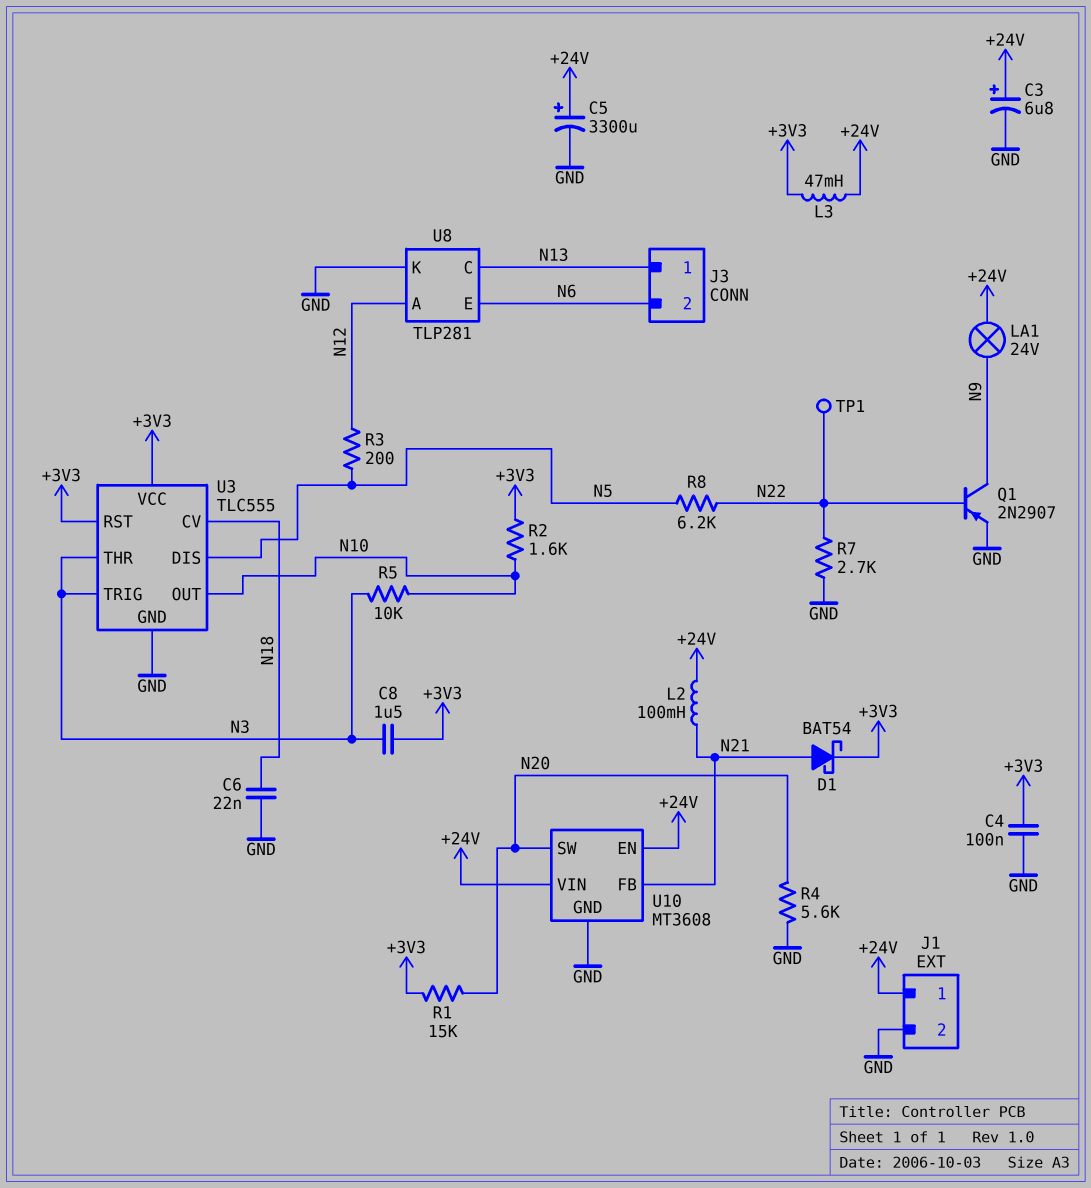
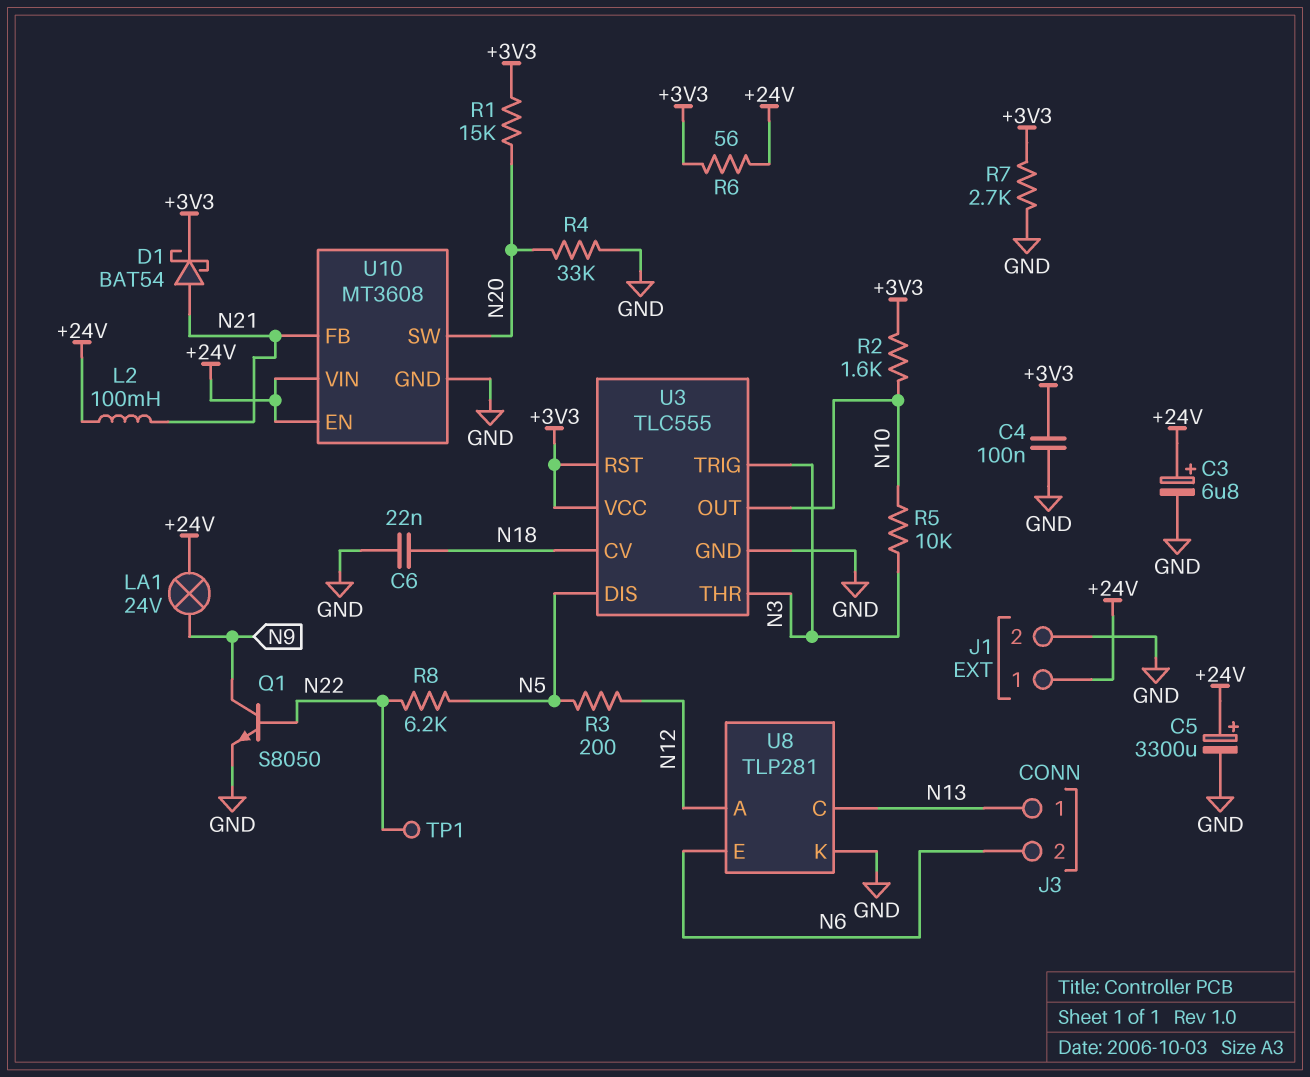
C8: 1.5uF (+3V3, N3) -> none
L3: 47mH (+3V3, +24V) -> none
Q1: PNP 2N2907 (B N22, C N9, E GND) -> NPN S8050 (B N22, C N9, E GND)
R4: 5.6k (GND, N20) -> 33k (GND, N20)
R6: none -> 56 (+3V3, +24V)
R7: 2.7k (GND, N22) -> 2.7k (+3V3, GND)

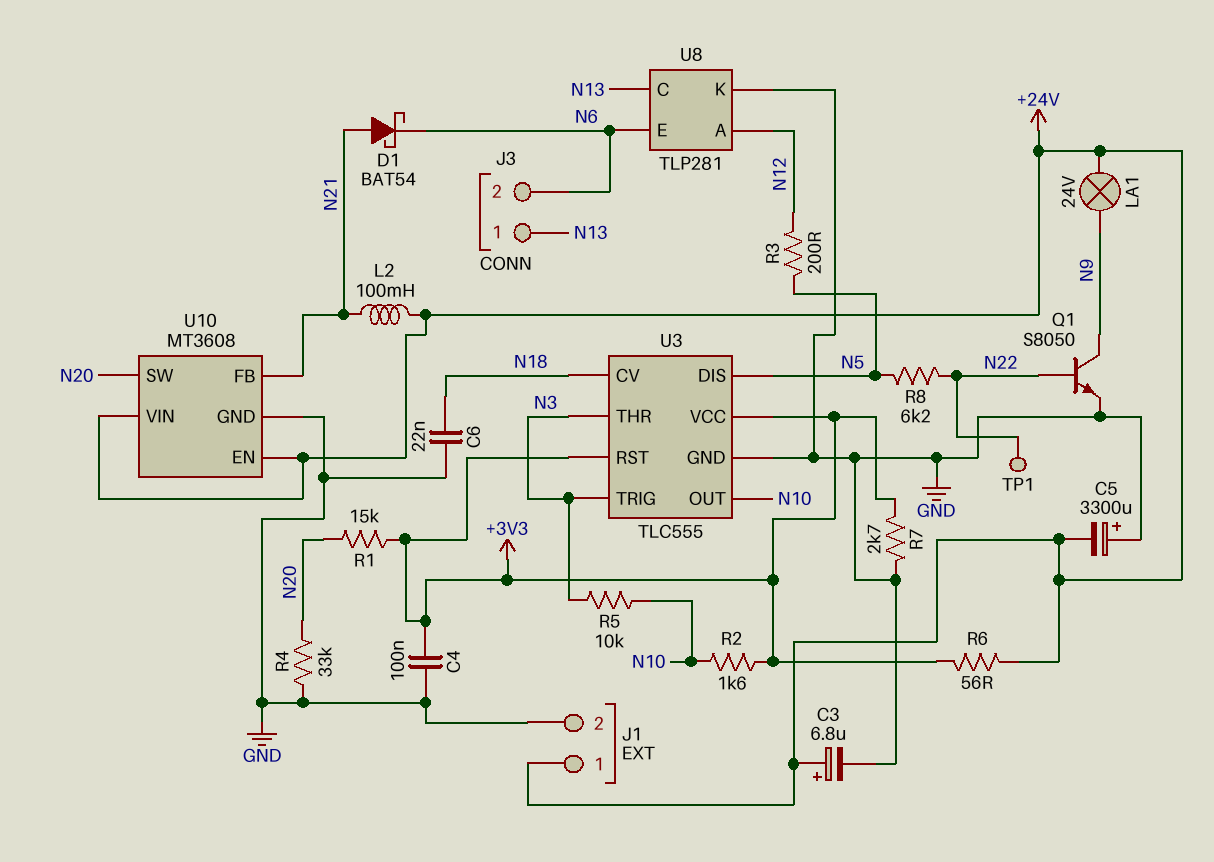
C5: 3300uF (plus +24V, minus GND) -> 3300uF (plus GND, minus +24V)
D1: schottky BAT54 (A N21, K +3V3) -> schottky BAT54 (A N21, K N6)

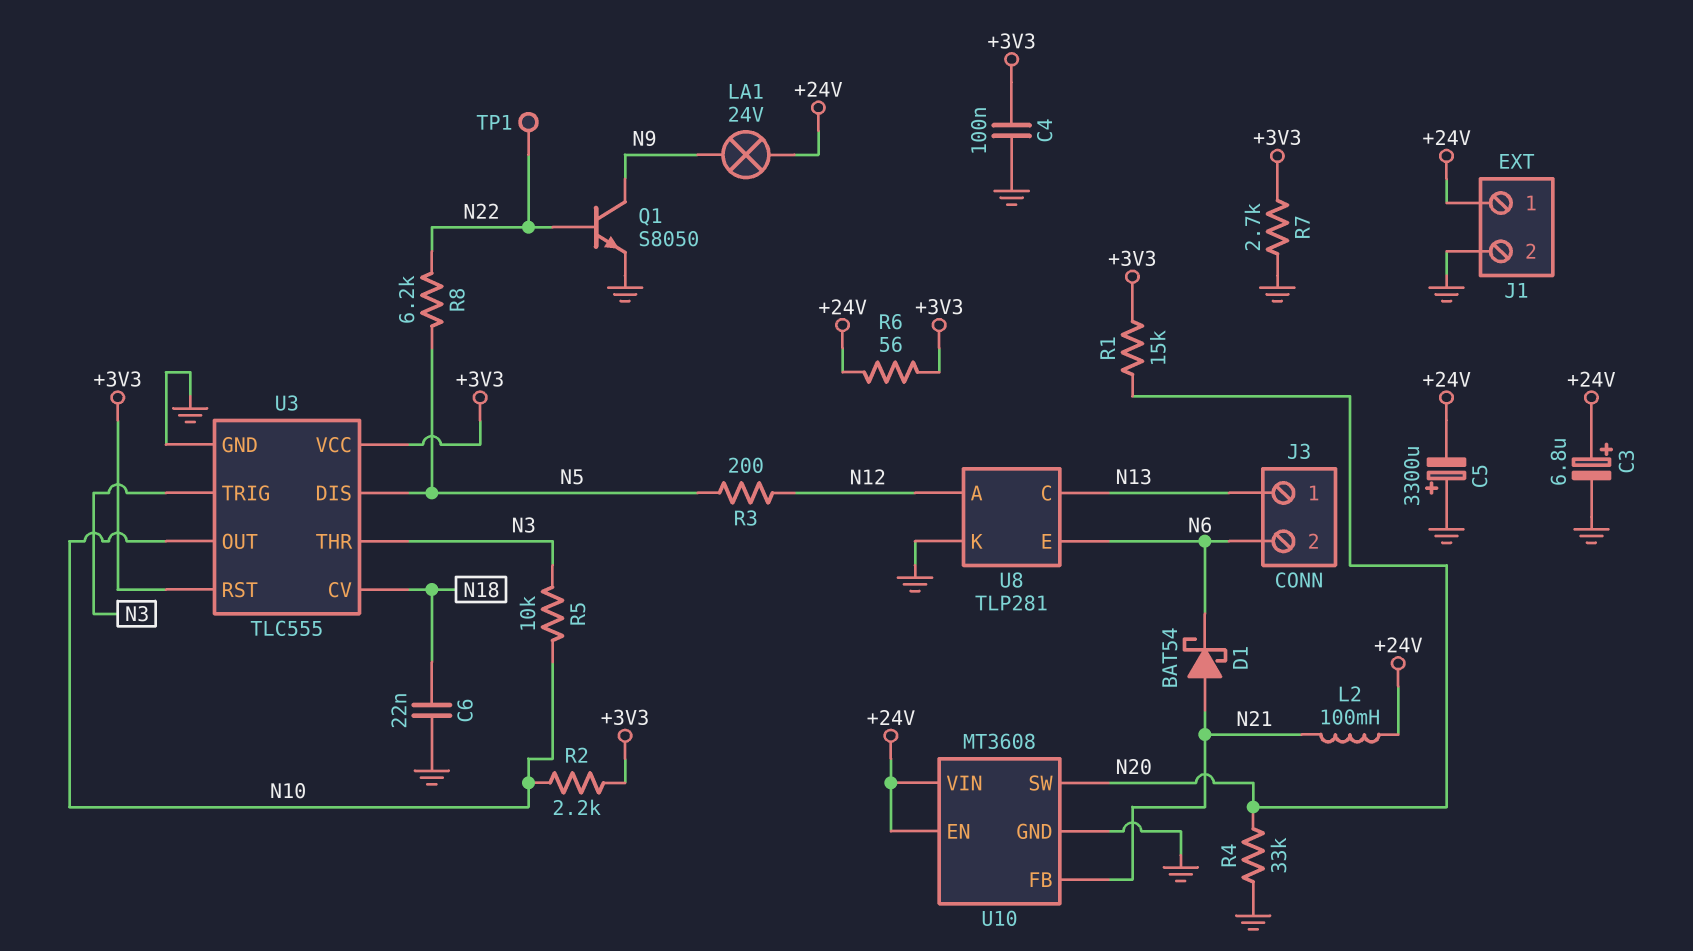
R2: 1.6k (+3V3, N10) -> 2.2k (+3V3, N10)

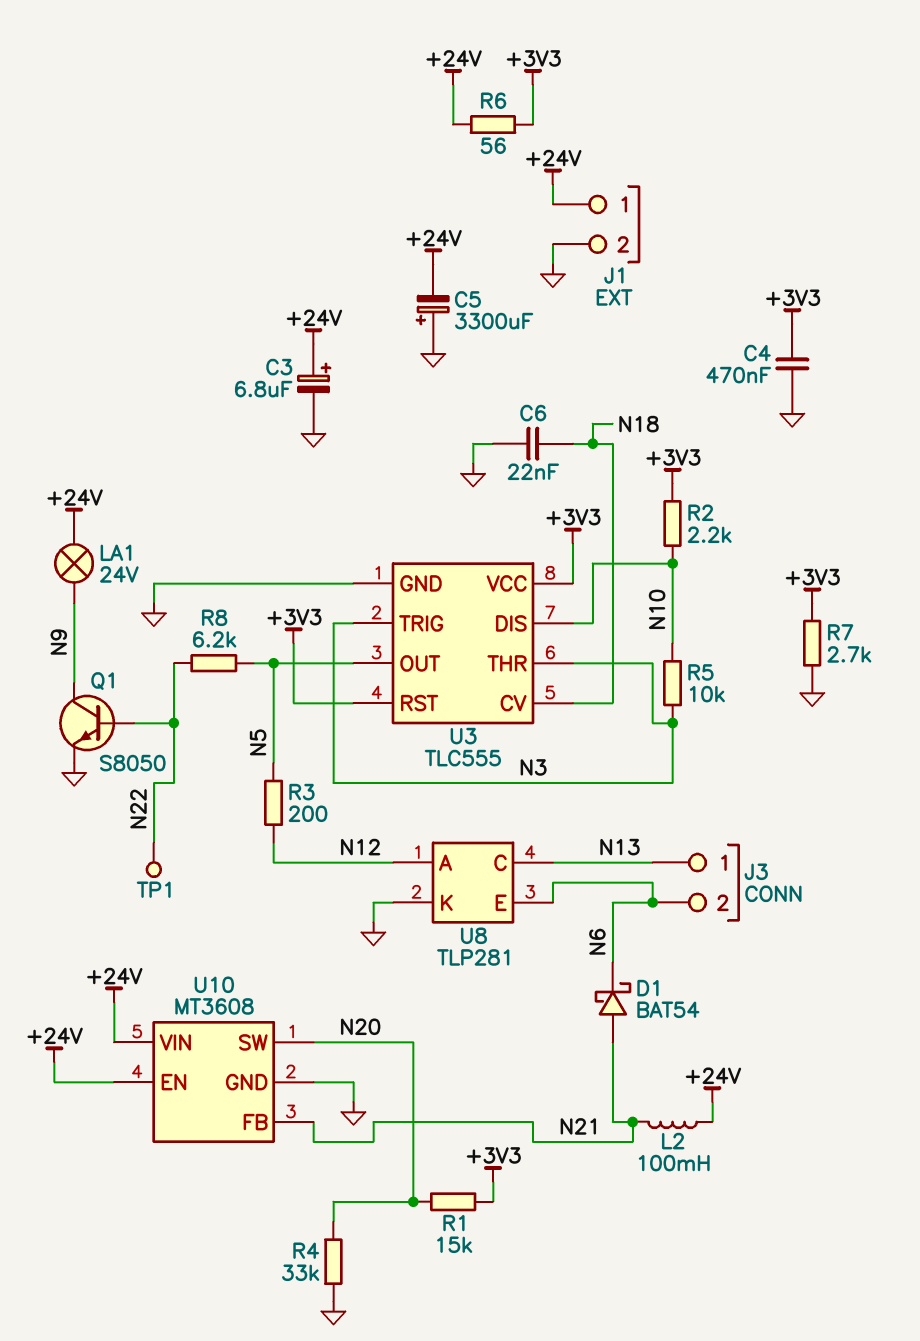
C4: 100nF (+3V3, GND) -> 470nF (+3V3, GND)
U3 pin DIS: N5 -> N10
U3 pin OUT: N10 -> N5

